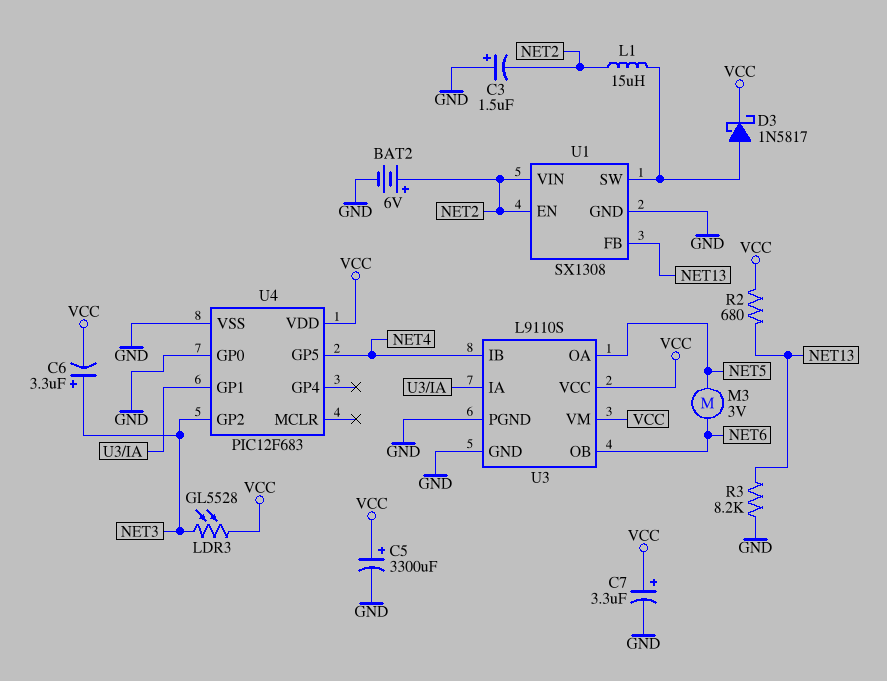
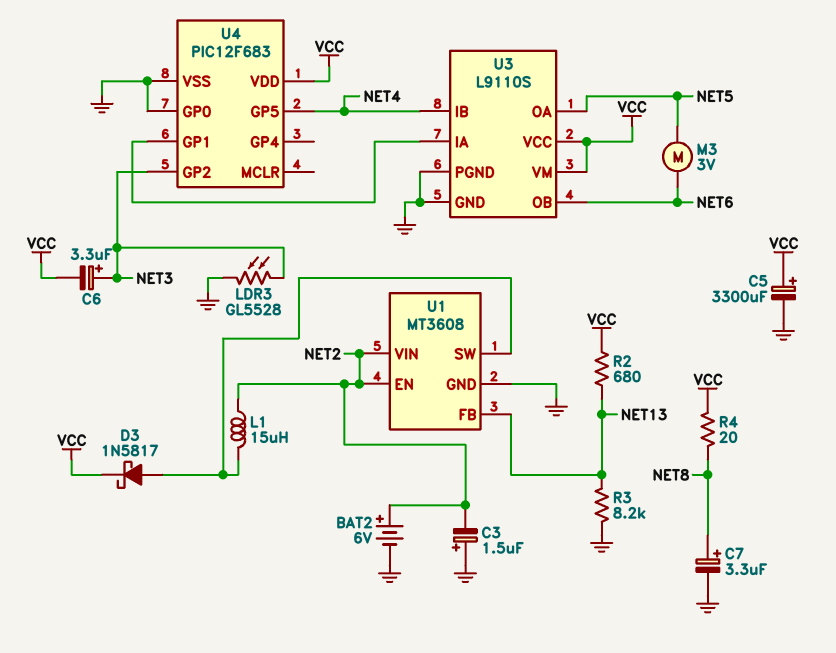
C7: 3.3uF (plus VCC, minus GND) -> 3.3uF (plus NET8, minus GND)
LDR3: GL5528 (NET3, VCC) -> GL5528 (GND, NET3)
R4: none -> 20 (NET8, VCC)
U1: SX1308 -> MT3608

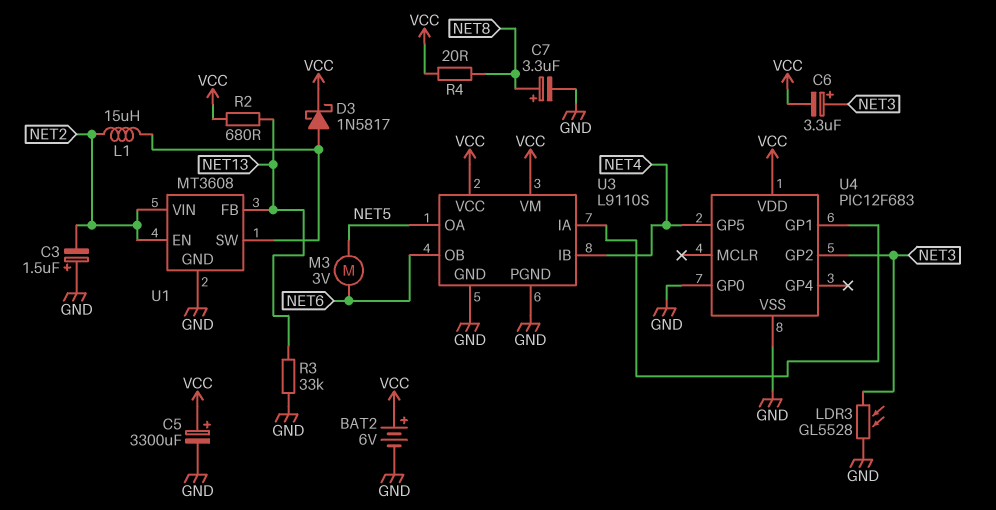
BAT2: 6V (plus NET2, minus GND) -> 6V (plus VCC, minus GND)
R3: 8.2k (GND, NET13) -> 33k (GND, NET13)

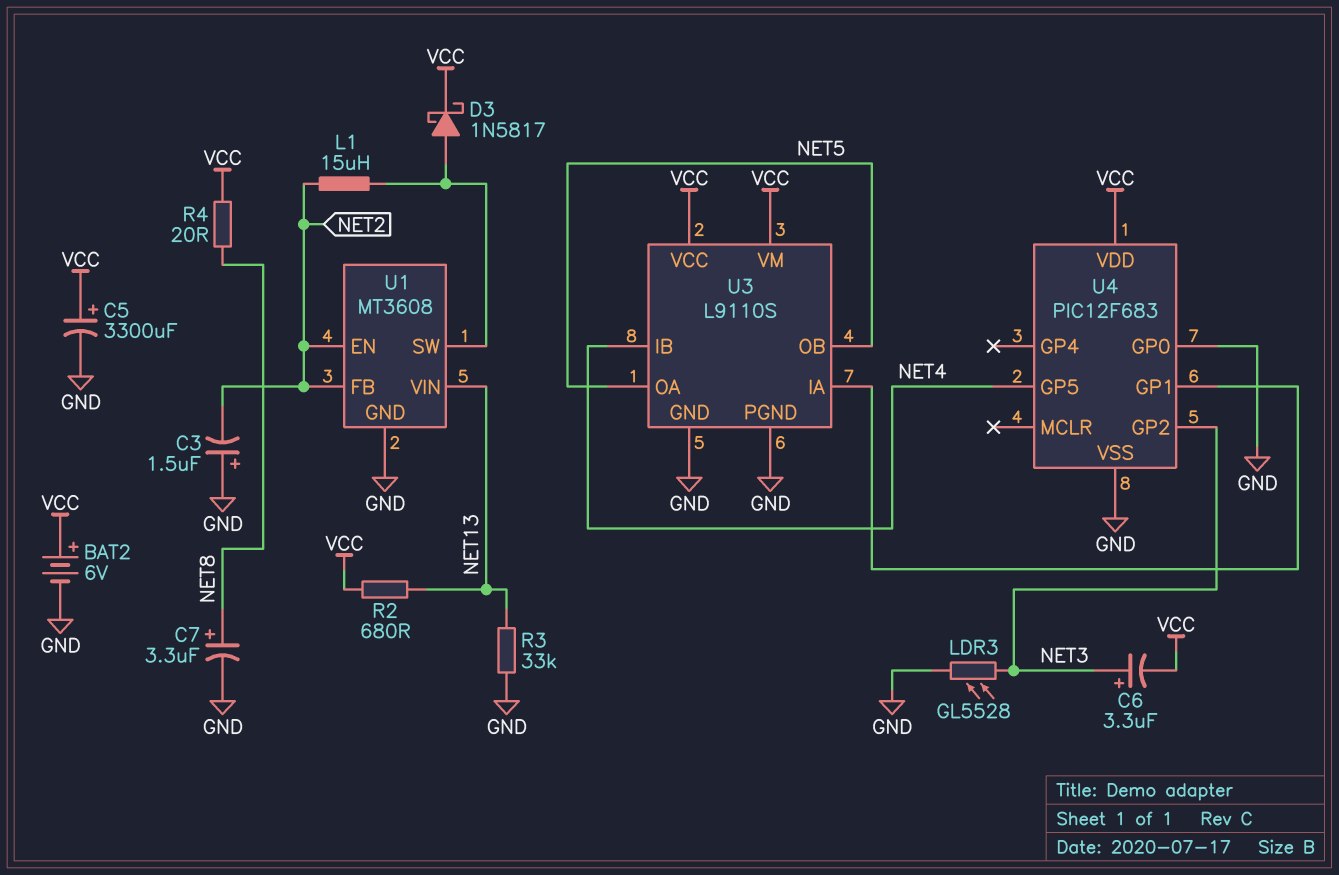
M3: motor 3V (NET5, NET6) -> none
U1 pin FB: NET13 -> NET2
U1 pin VIN: NET2 -> NET13
U3 pin OB: NET6 -> NET5

